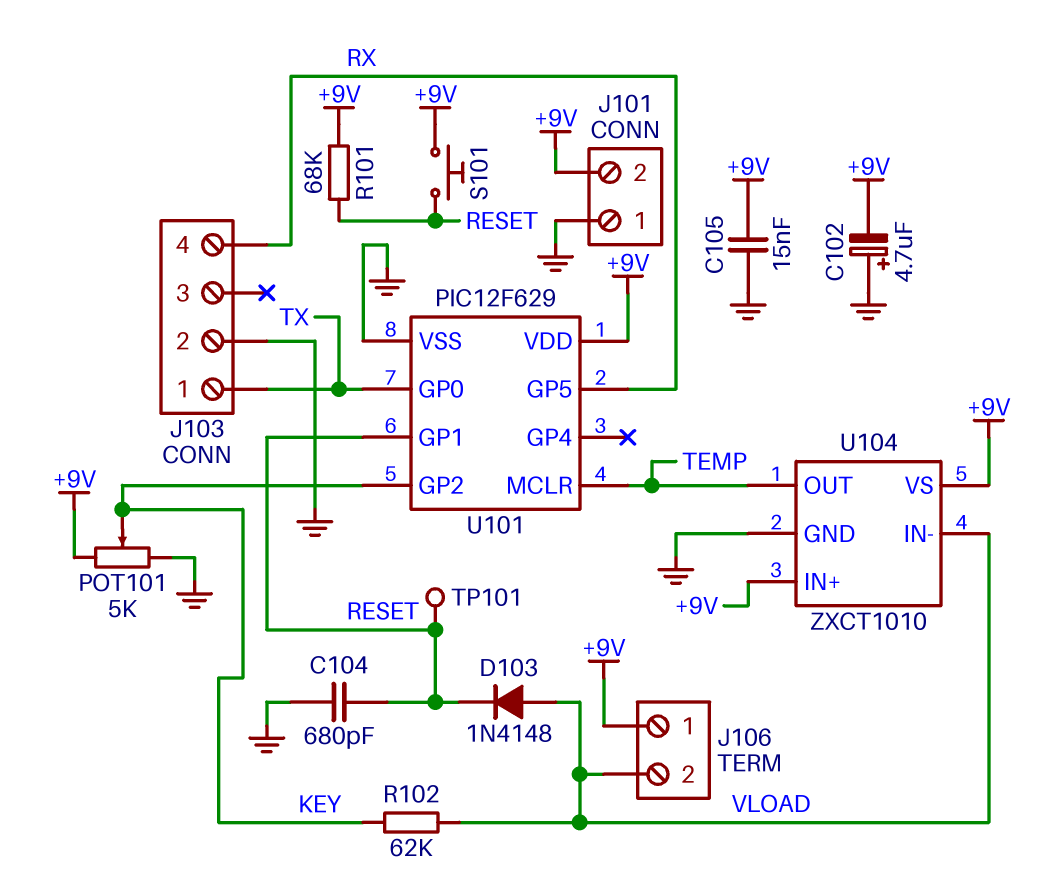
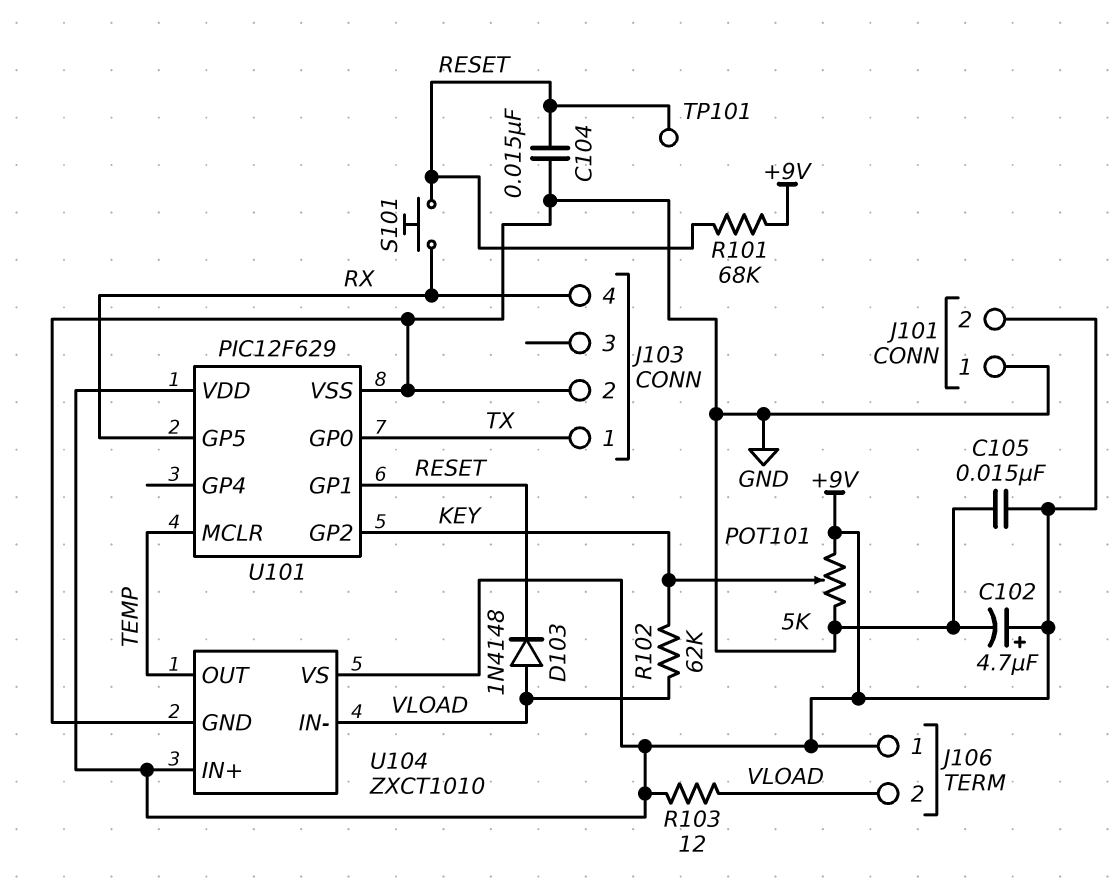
C102: 4.7uF (plus GND, minus +9V) -> 4.7uF (plus +9V, minus GND)
C104: 680pF (GND, RESET) -> 15nF (GND, RESET)
R103: none -> 12 (+9V, VLOAD)
S101: button (+9V, RESET) -> button (RESET, RX)

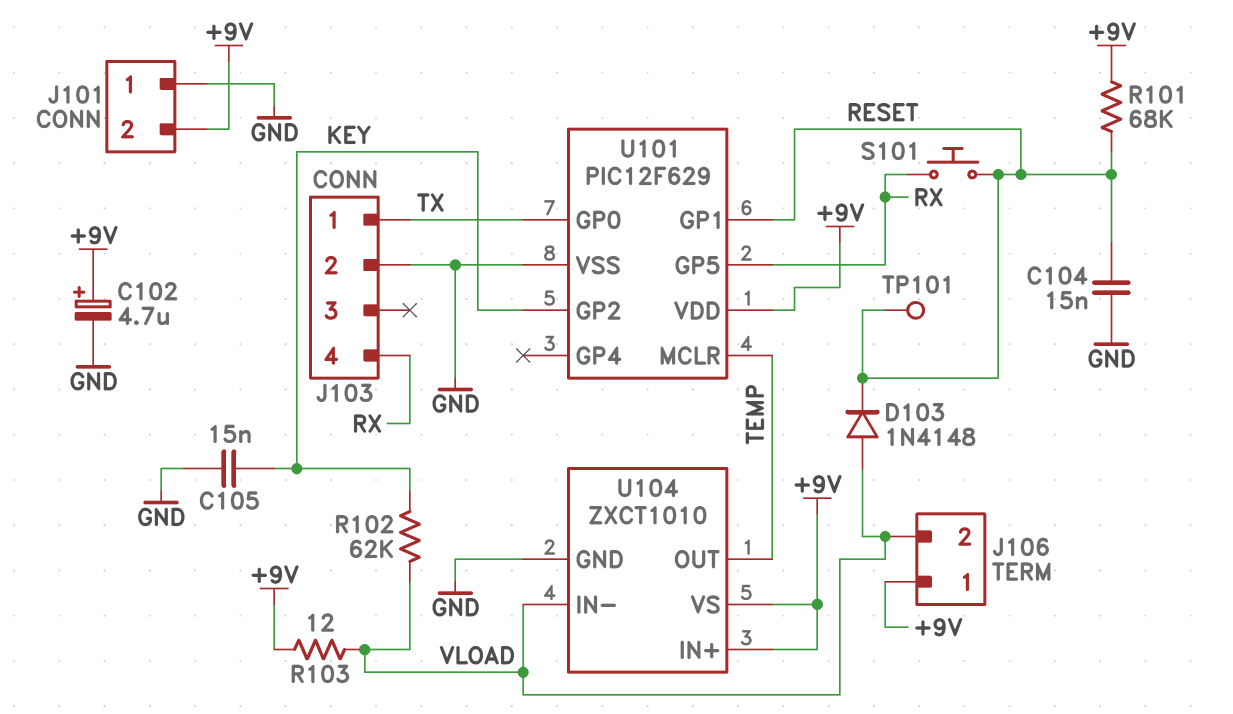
C105: 15nF (+9V, GND) -> 15nF (GND, KEY)
POT101: 5k (+9V, GND, wiper KEY) -> none

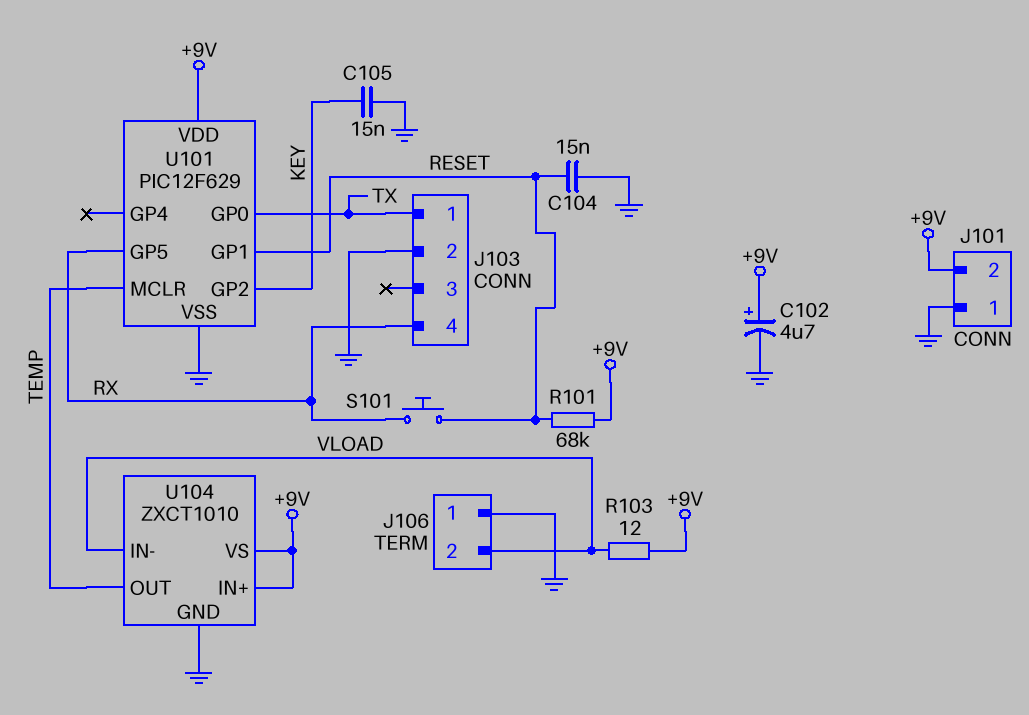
D103: diode 1N4148 (A VLOAD, K RESET) -> none
J106 pin 1: +9V -> GND
R102: 62k (KEY, VLOAD) -> none
TP101: test point (RESET) -> none

